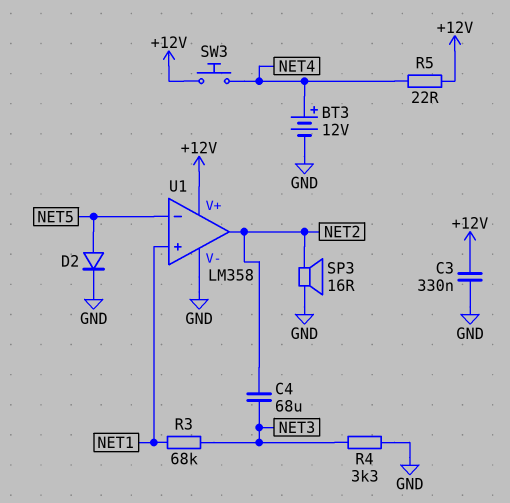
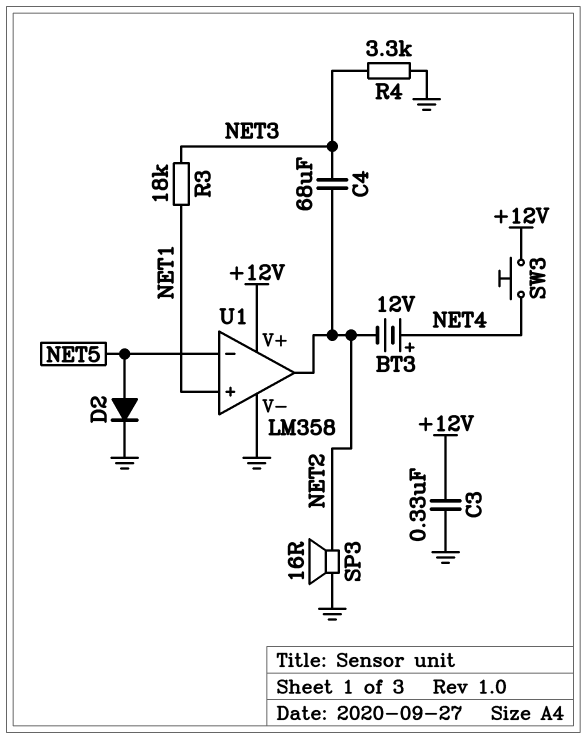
BT3: 12V (plus NET4, minus GND) -> 12V (plus NET4, minus NET2)
R3: 68k (NET1, NET3) -> 18k (NET1, NET3)
R5: 22 (+12V, NET4) -> none

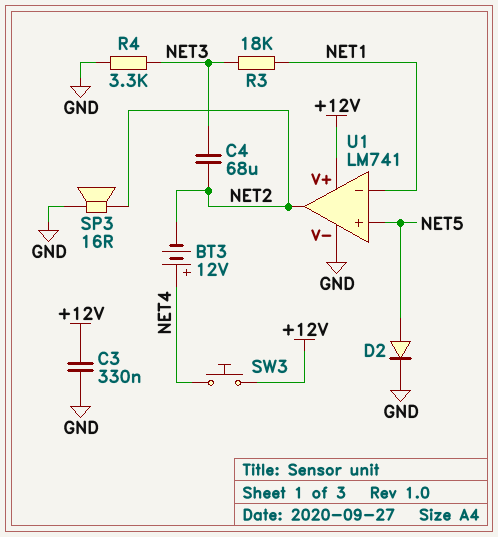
U1: LM358 -> LM741
U1 pin in+: NET1 -> NET5
U1 pin in-: NET5 -> NET1

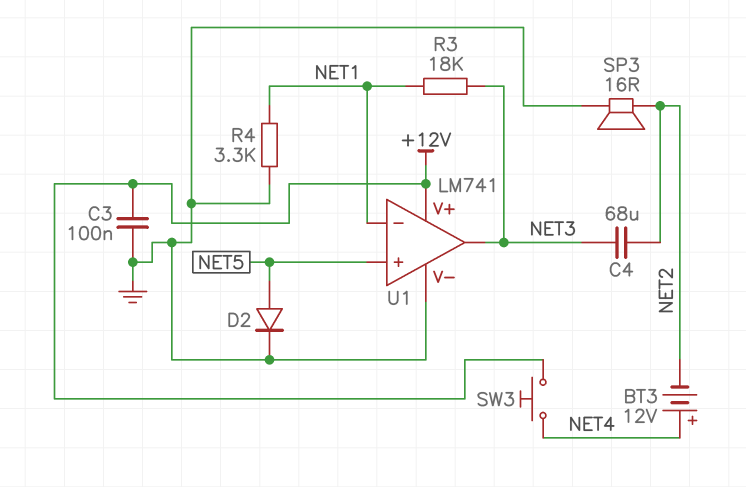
C3: 330nF (+12V, GND) -> 100nF (+12V, GND)
R4: 3.3k (GND, NET3) -> 3.3k (GND, NET1)
U1 pin out: NET2 -> NET3

